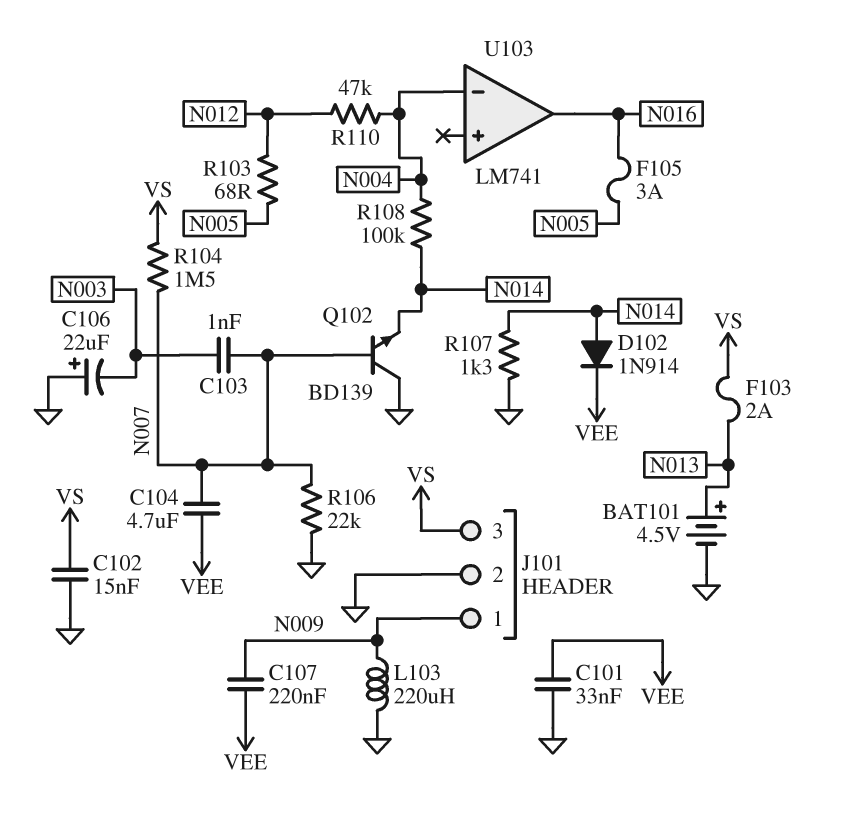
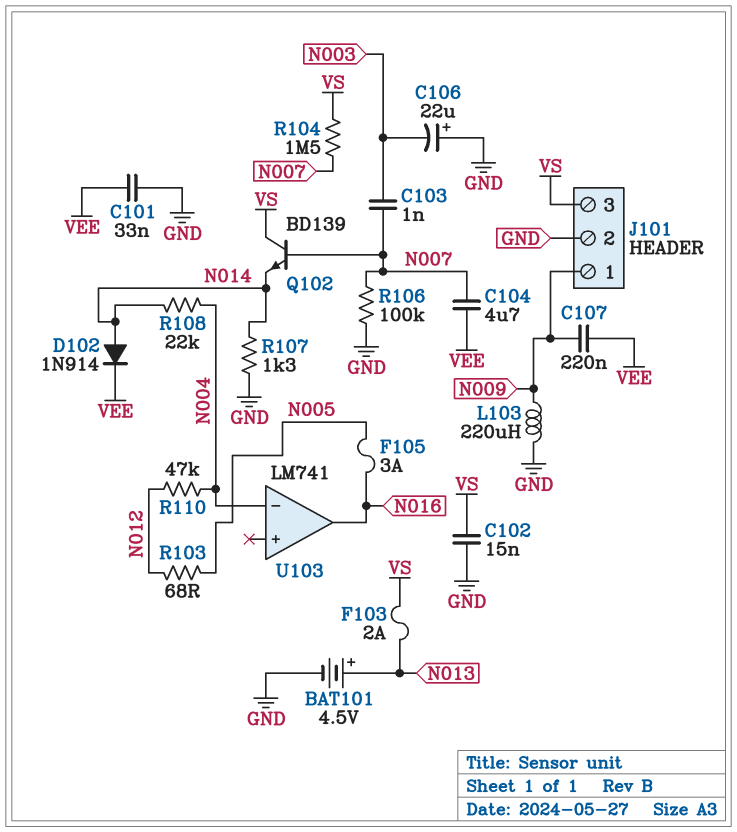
Q102: NPN BD139 (B N007, C GND, E N014) -> NPN BD139 (B N007, C VS, E N014)
R106: 22k (GND, N007) -> 100k (GND, N007)
R108: 100k (N004, N014) -> 22k (N004, N014)

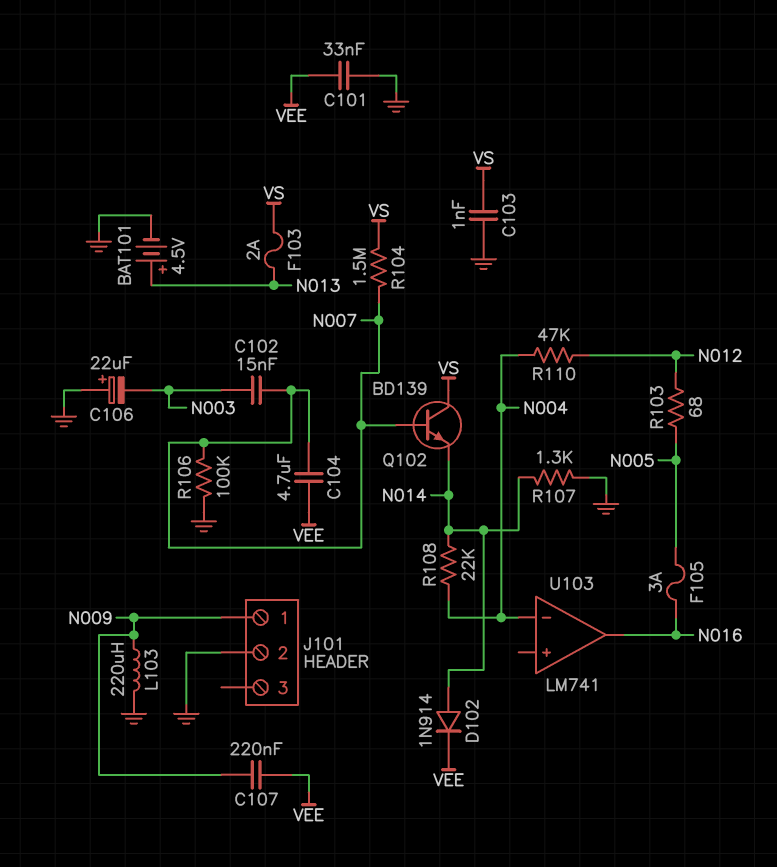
C102: 15nF (GND, VS) -> 15nF (N003, N007)
C103: 1nF (N003, N007) -> 1nF (GND, VS)
J101 pin 3: VS -> none

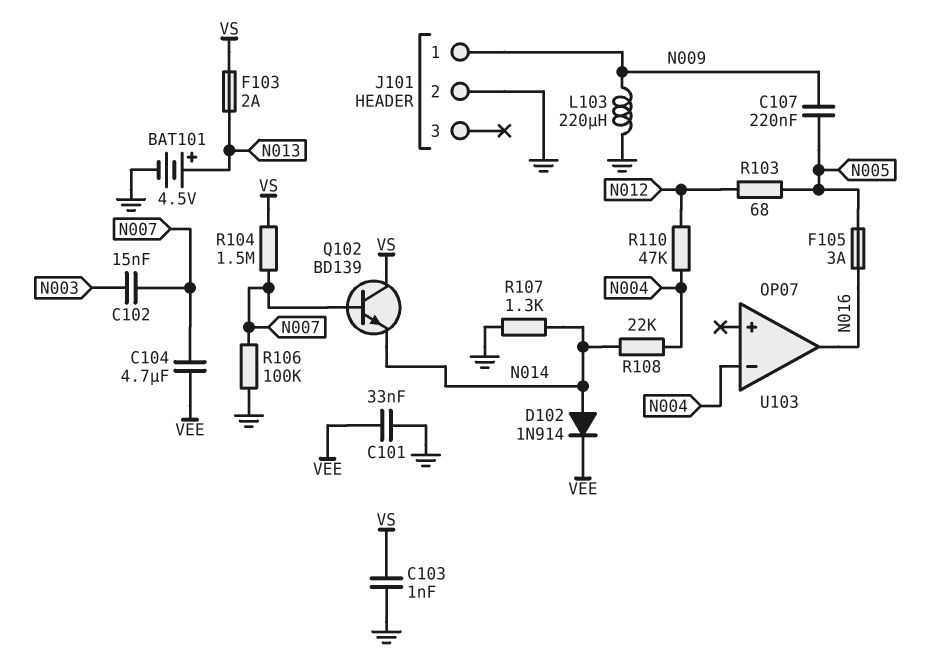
C106: 22uF (plus GND, minus N003) -> none
C107: 220nF (N009, VEE) -> 220nF (N005, N009)
U103: LM741 -> OP07

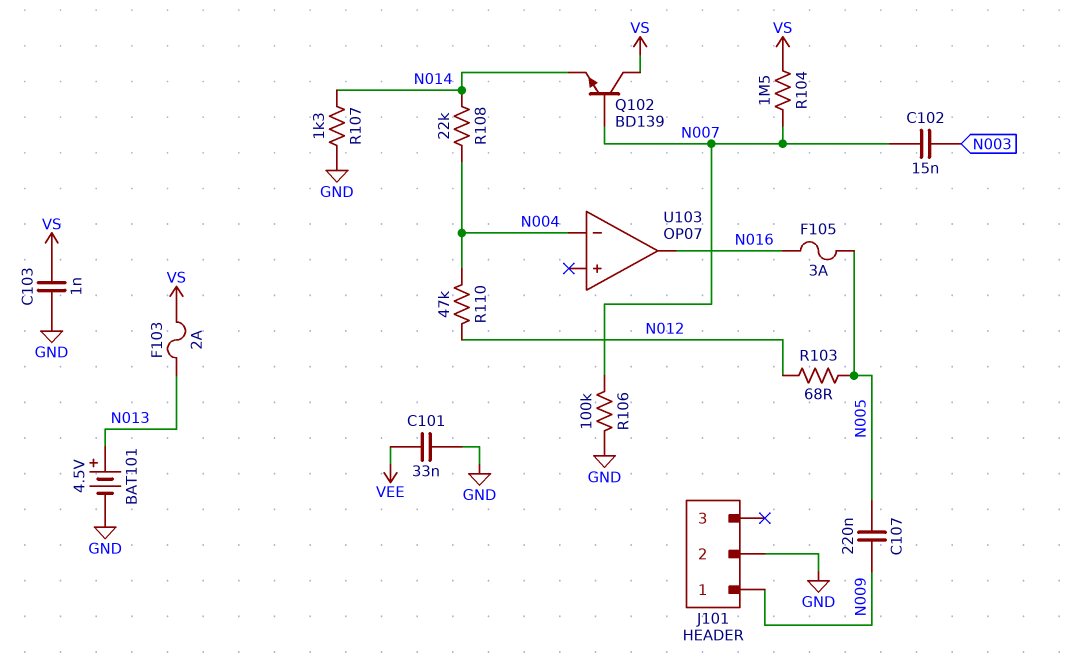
C104: 4.7uF (N007, VEE) -> none
D102: diode 1N914 (A N014, K VEE) -> none
L103: 220uH (GND, N009) -> none

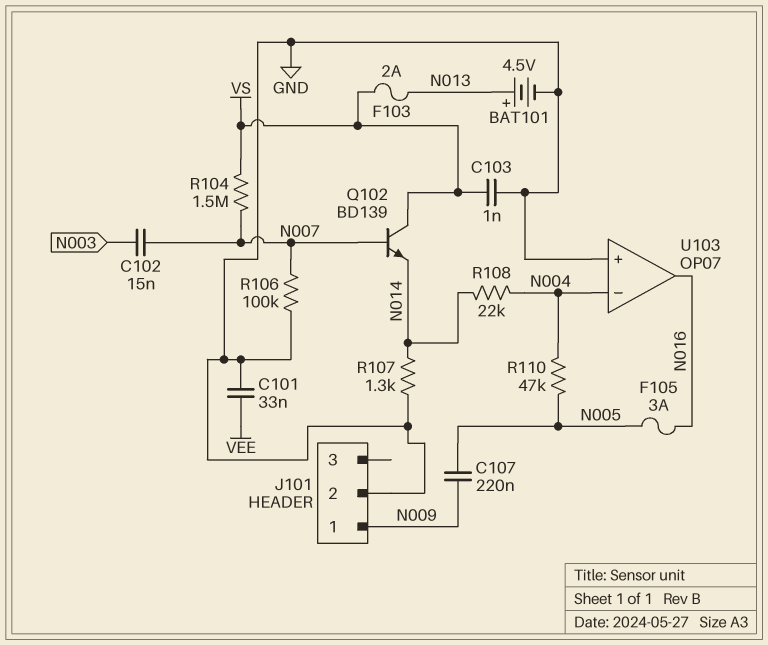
R103: 68 (N005, N012) -> none
R110: 47k (N004, N012) -> 47k (N004, N005)
U103 pin in+: none -> GND

